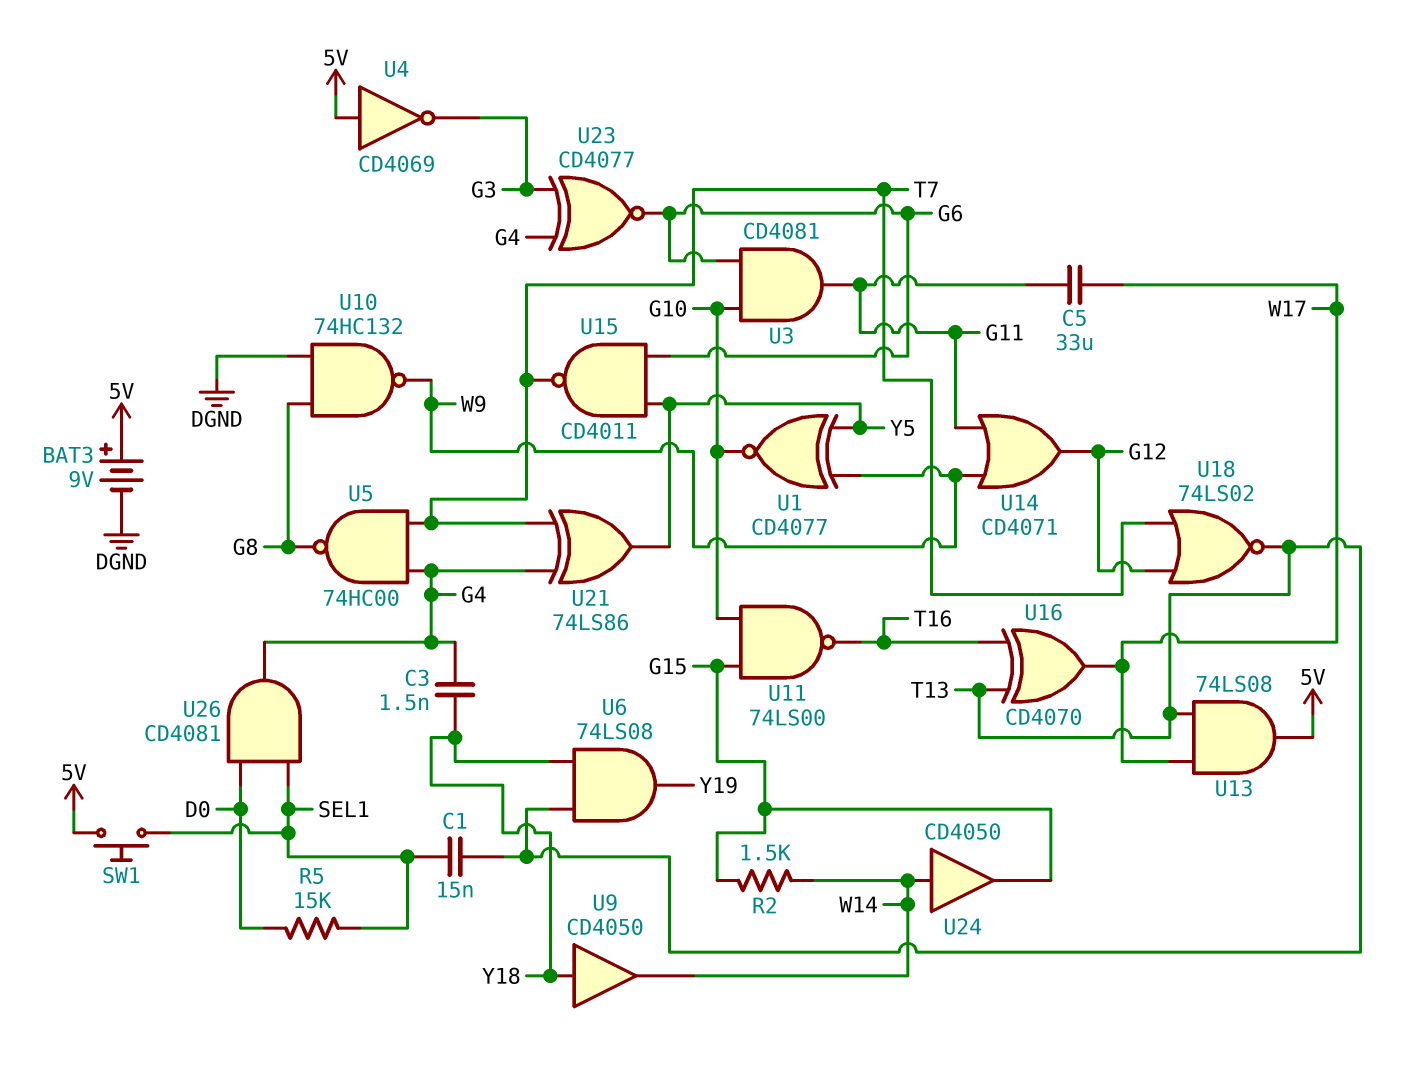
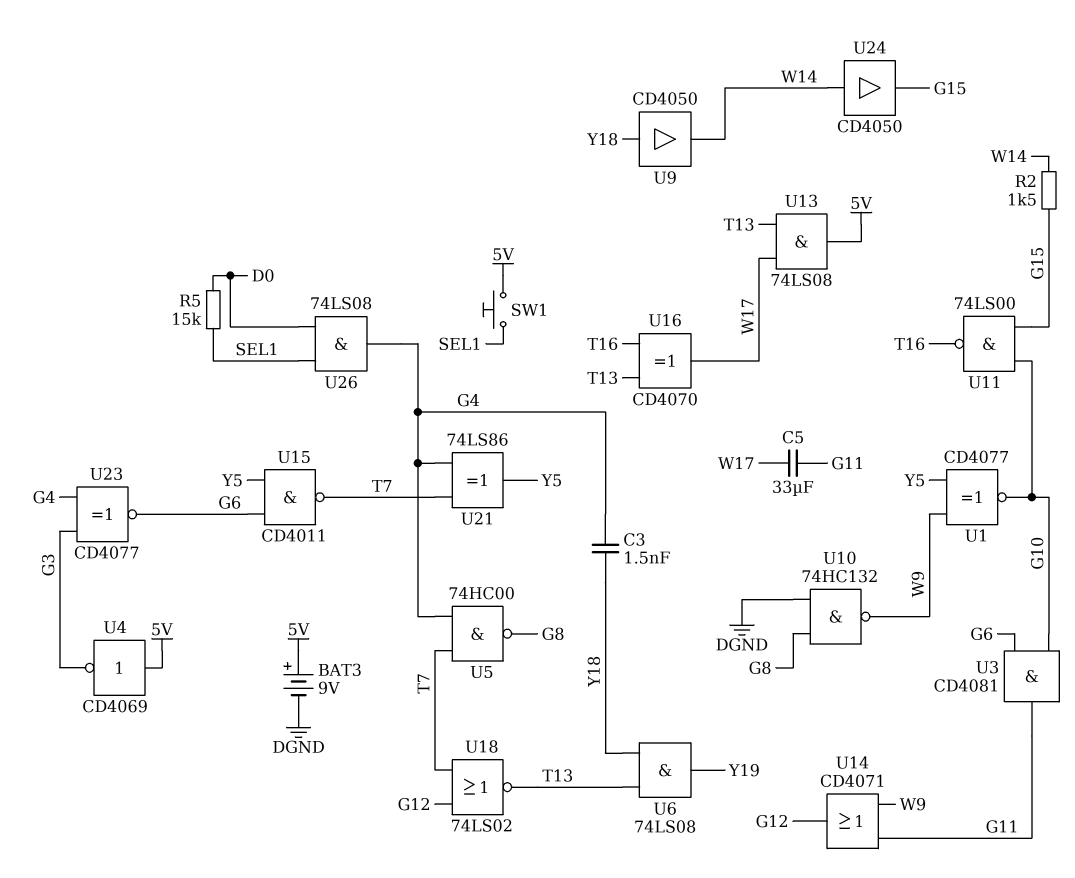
C1: 15nF (SEL1, T13) -> none
U26: AND CD4081 (in D0, in SEL1, out G4) -> AND 74LS08 (in D0, in SEL1, out G4)

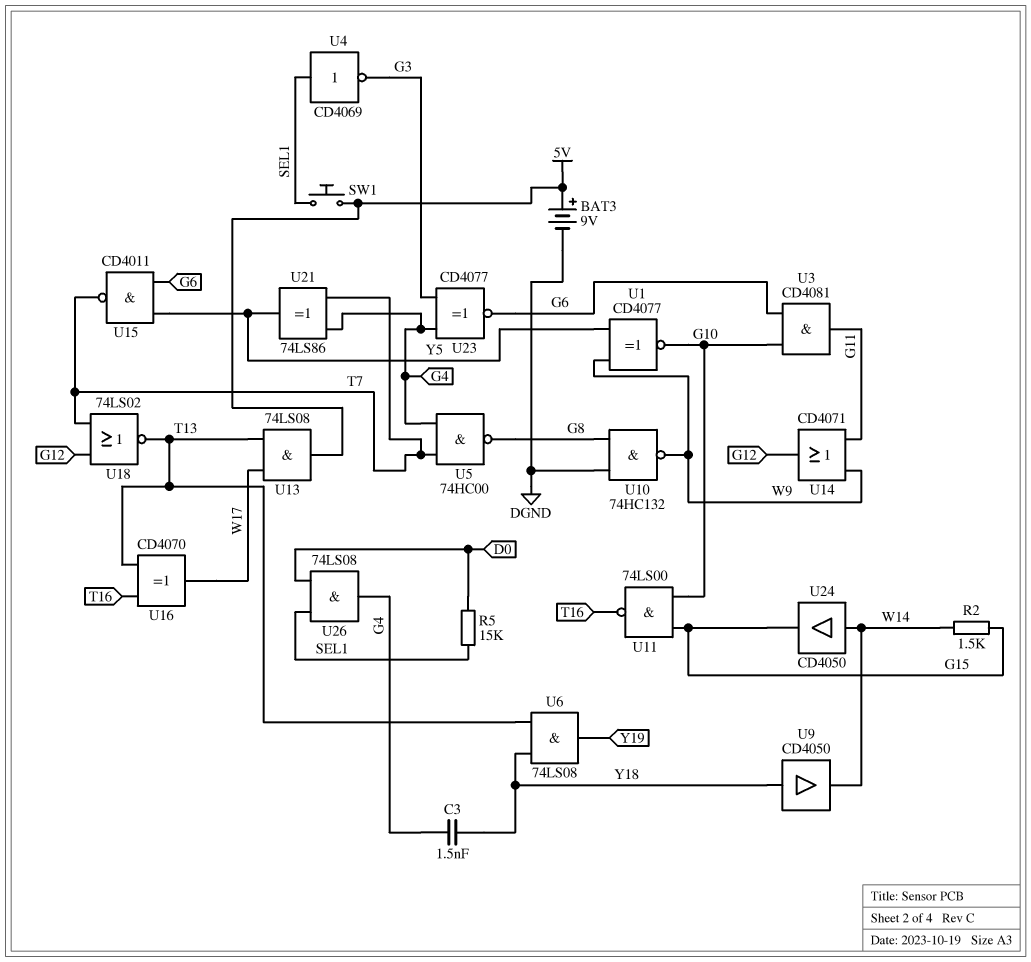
C5: 33uF (G11, W17) -> none
U4: NOT CD4069 (in 5V, out G3) -> NOT CD4069 (in SEL1, out G3)

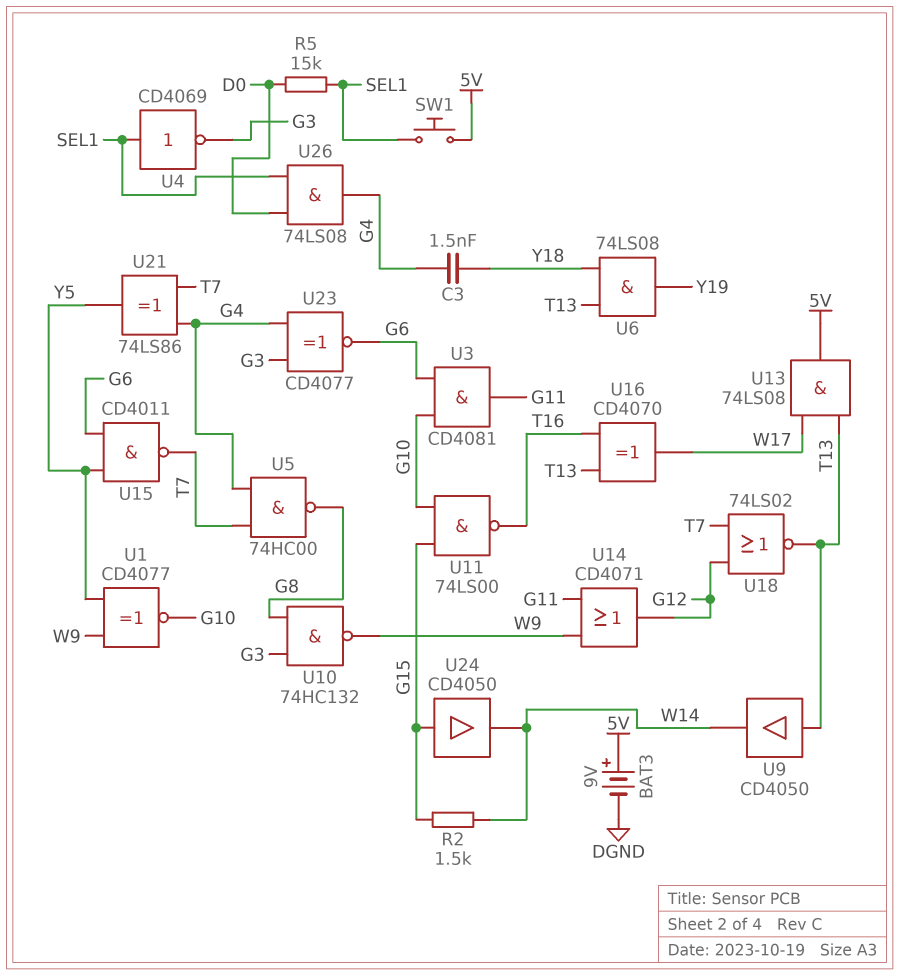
U9: buffer CD4050 (in Y18, out W14) -> buffer CD4050 (in T13, out W14)
U10: NAND 74HC132 (in DGND, in G8, out W9) -> NAND 74HC132 (in G3, in G8, out W9)
U24: buffer CD4050 (in W14, out G15) -> buffer CD4050 (in G15, out W14)

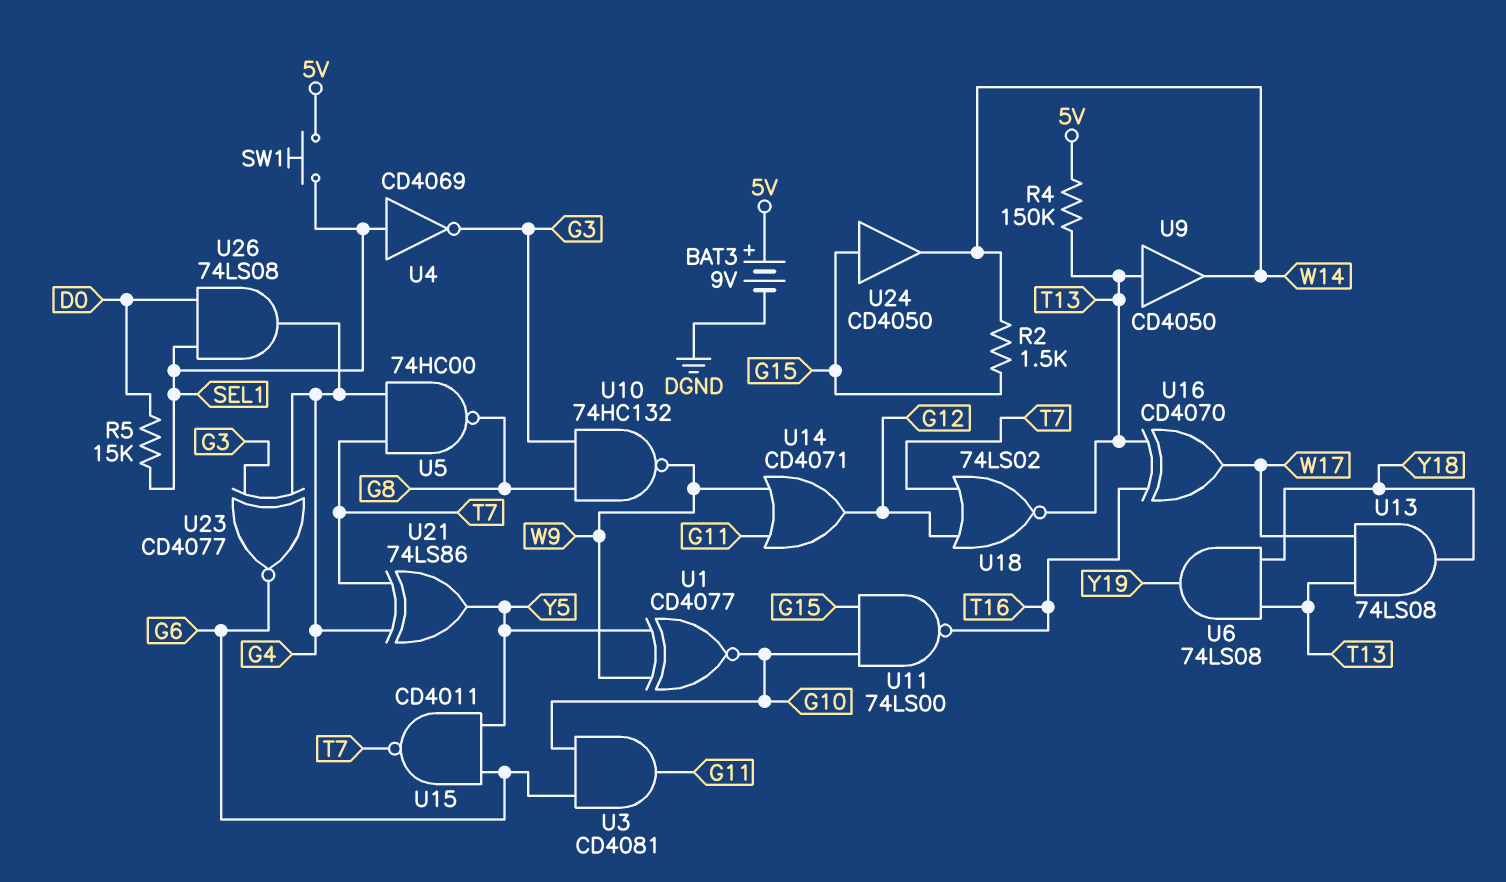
C3: 1.5nF (G4, Y18) -> none
R4: none -> 150k (5V, T13)
U13: AND 74LS08 (in T13, in W17, out 5V) -> AND 74LS08 (in T13, in W17, out Y18)

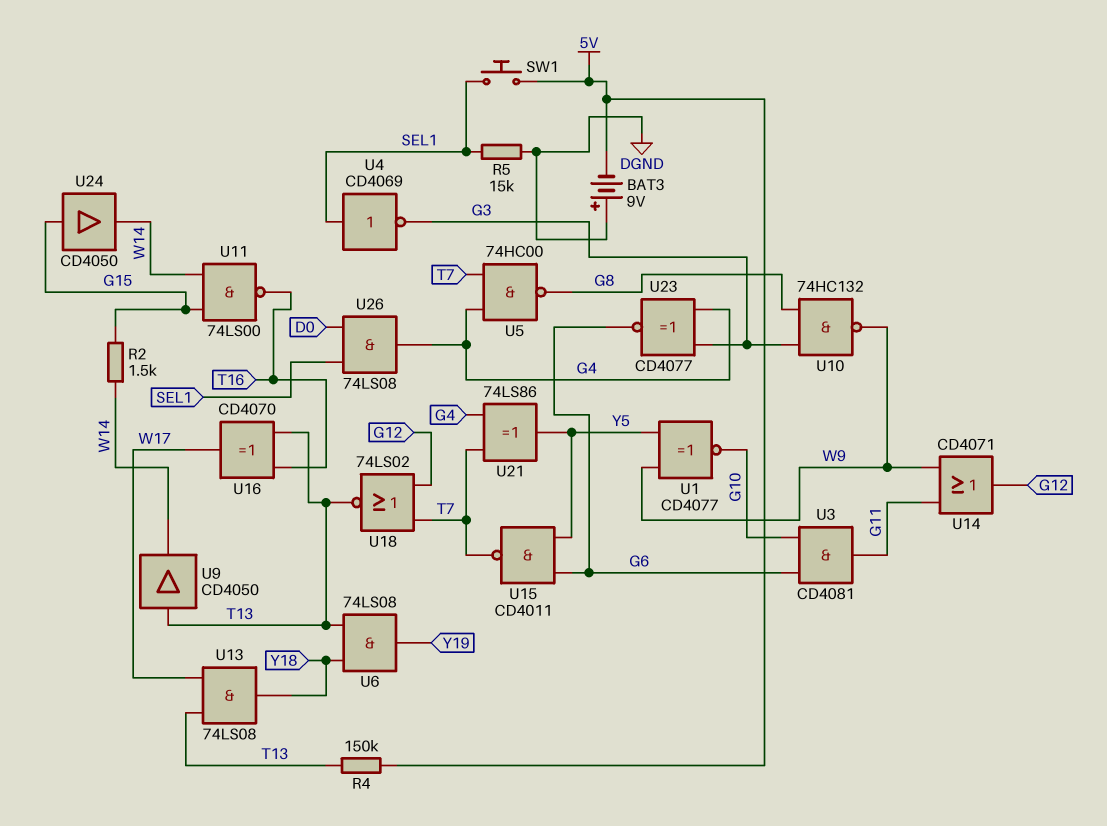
BAT3: 9V (plus 5V, minus DGND) -> 9V (plus DGND, minus 5V)
R5: 15k (D0, SEL1) -> 15k (DGND, SEL1)
U11: NAND 74LS00 (in G10, in G15, out T16) -> NAND 74LS00 (in G15, in W14, out T16)

